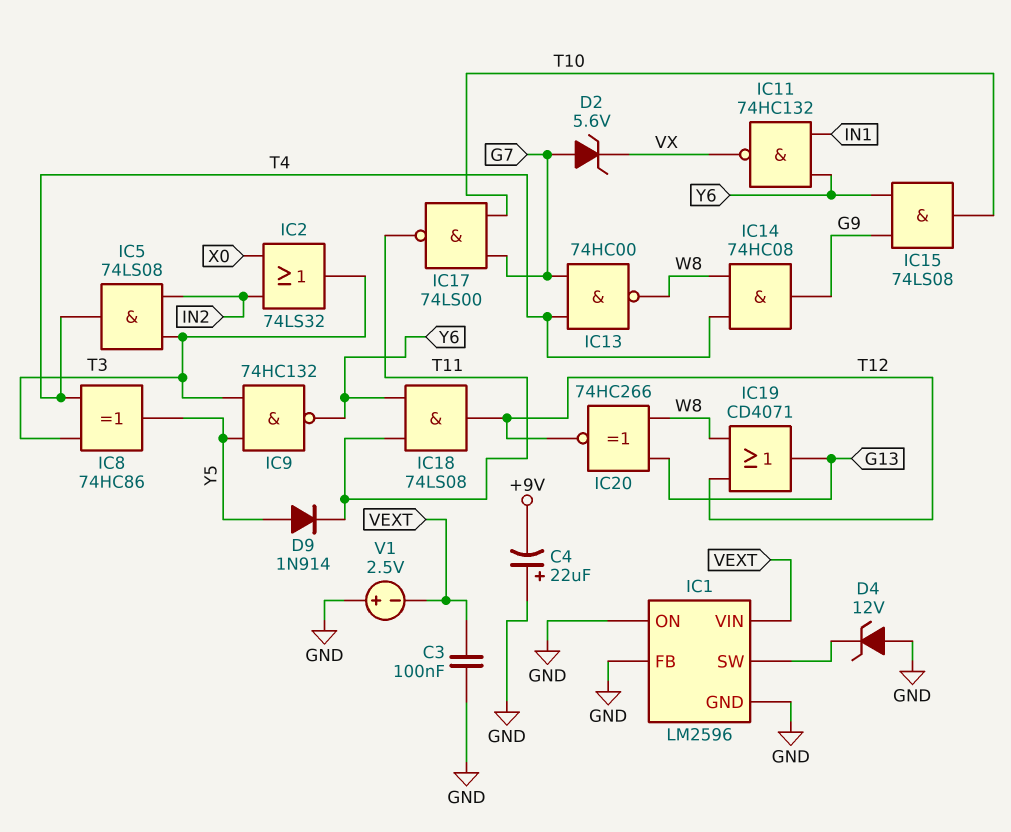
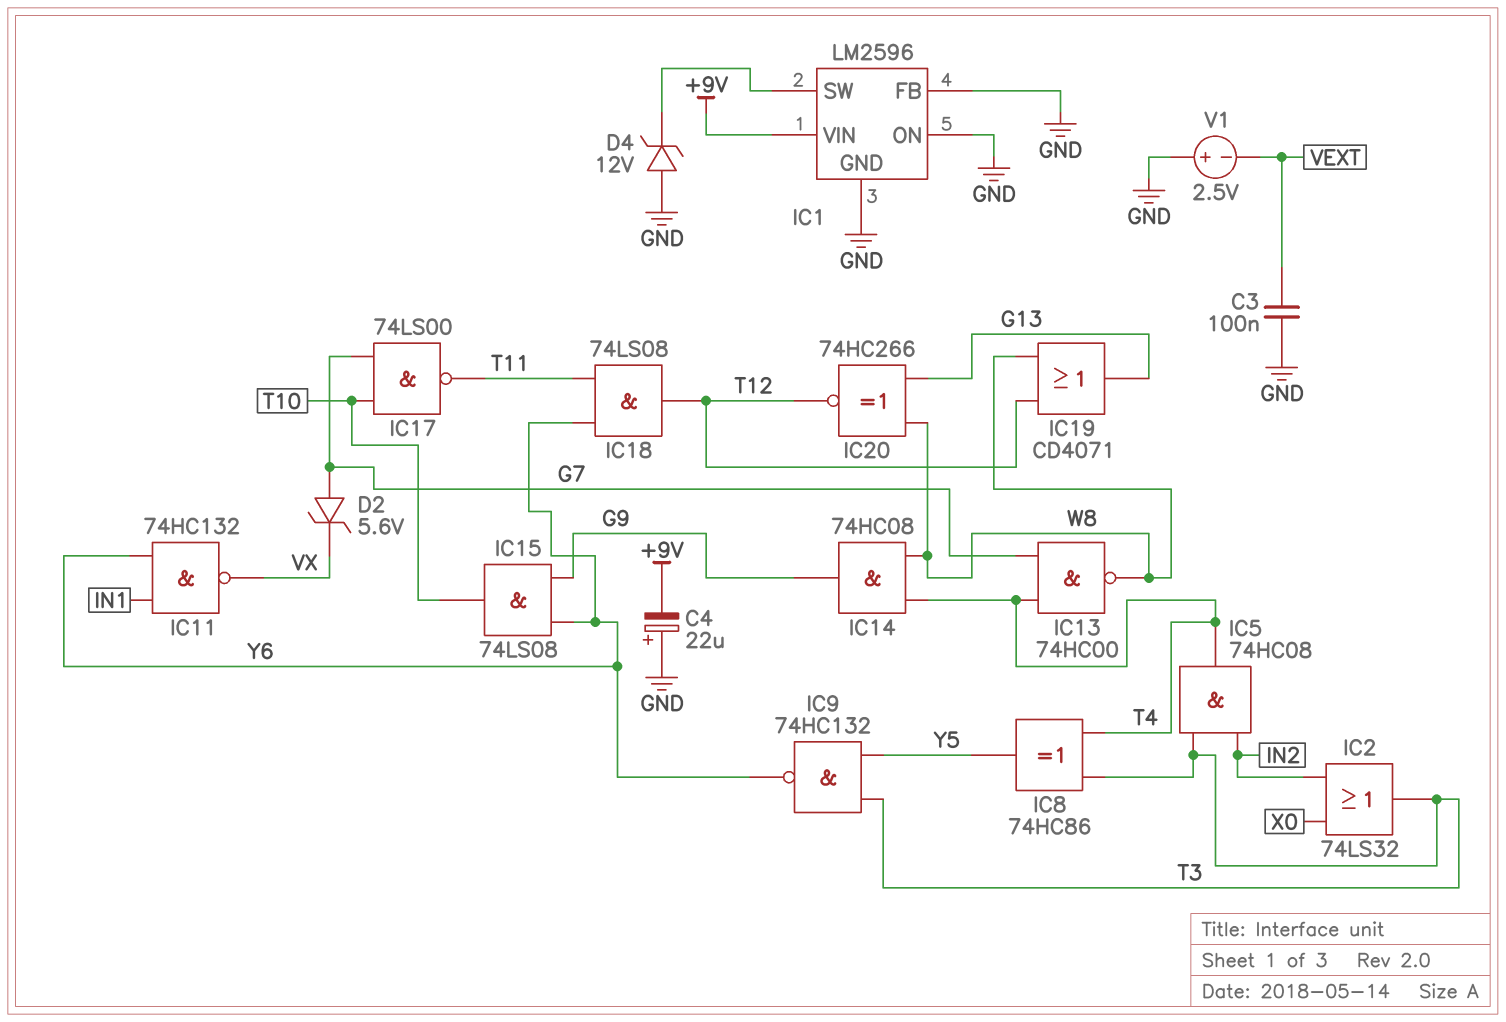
D9: diode 1N914 (A Y5, K T11) -> none
IC1 pin VIN: VEXT -> +9V
IC5: AND 74LS08 (in IN2, in T3, out T4) -> AND 74HC08 (in IN2, in T3, out T4)

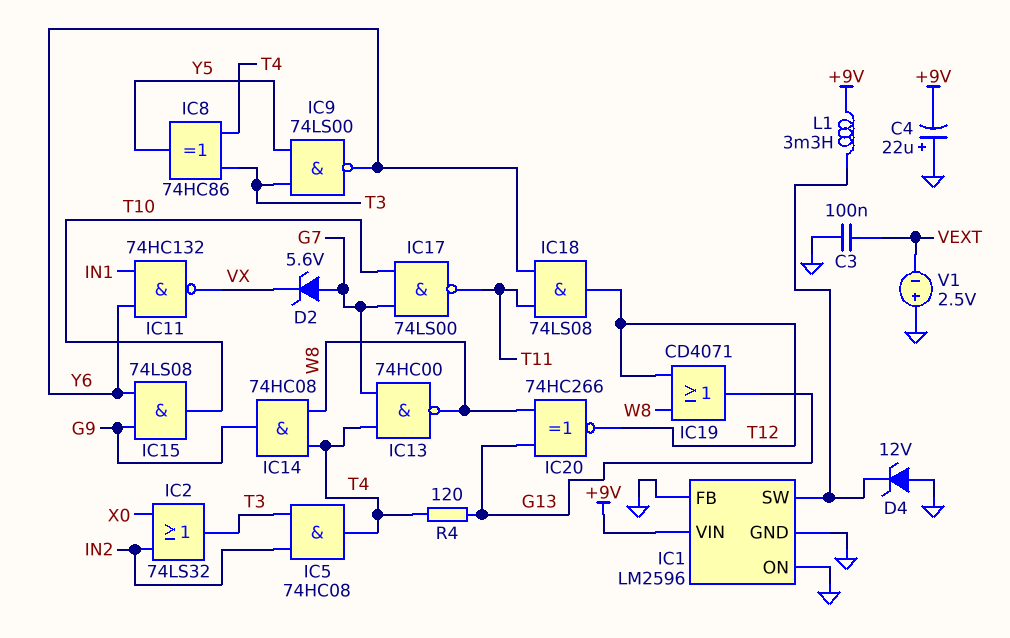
IC9: NAND 74HC132 (in T3, in Y5, out Y6) -> NAND 74LS00 (in T3, in Y5, out Y6)
L1: none -> 3.3mH (+9V, IC1/SW)
R4: none -> 120 (G13, T4)

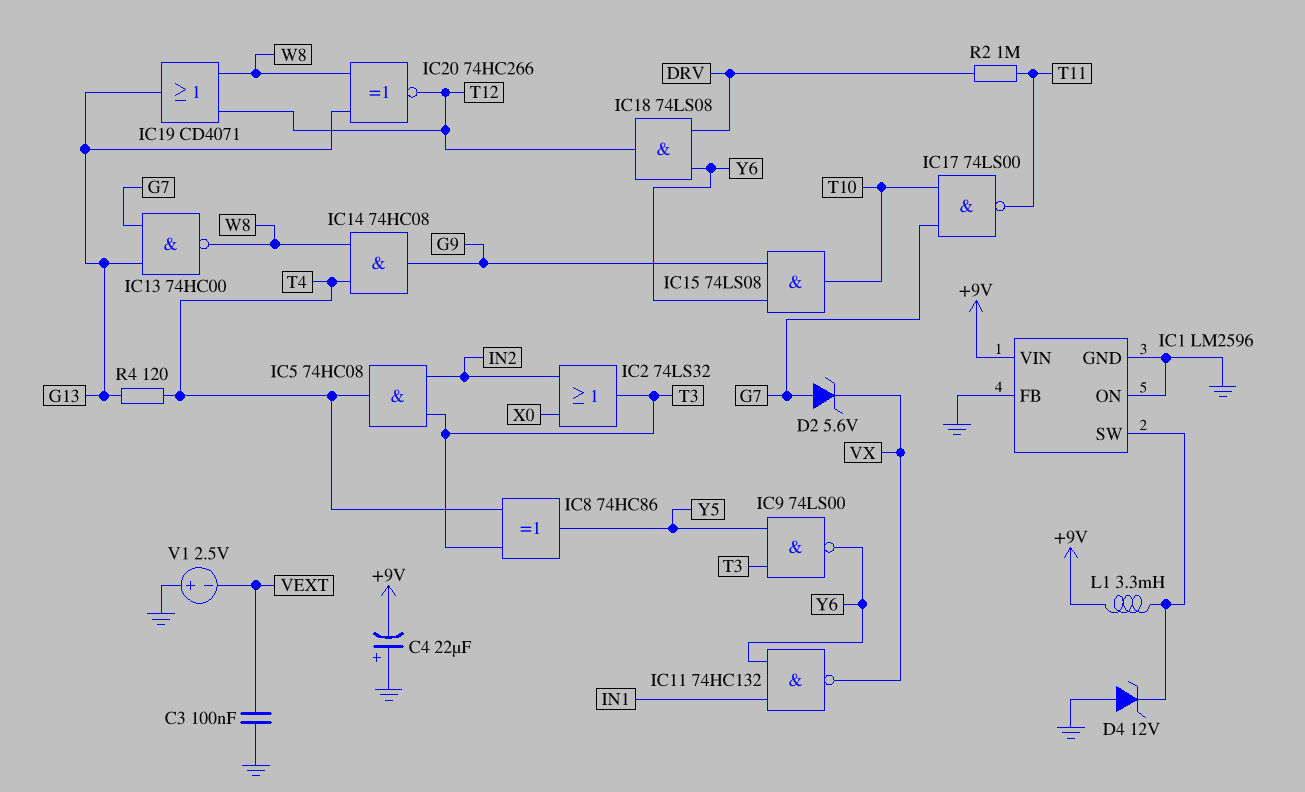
IC13: NAND 74HC00 (in G7, in T4, out W8) -> NAND 74HC00 (in G7, in G13, out W8)
IC18: AND 74LS08 (in T11, in Y6, out T12) -> AND 74LS08 (in DRV, in Y6, out T12)
R2: none -> 1M (DRV, T11)

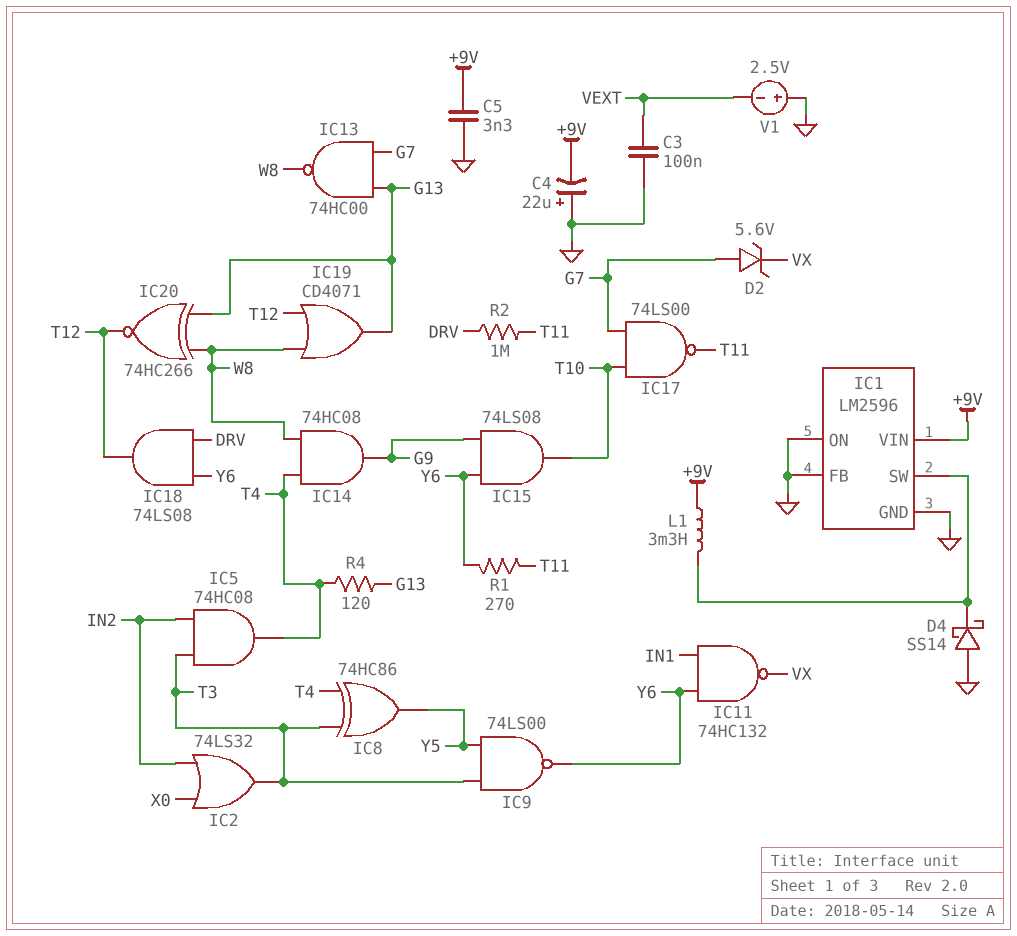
C5: none -> 3.3nF (+9V, GND)
D4: zener 12V (A GND, K IC1/SW) -> schottky SS14 (A GND, K IC1/SW)
R1: none -> 270 (T11, Y6)

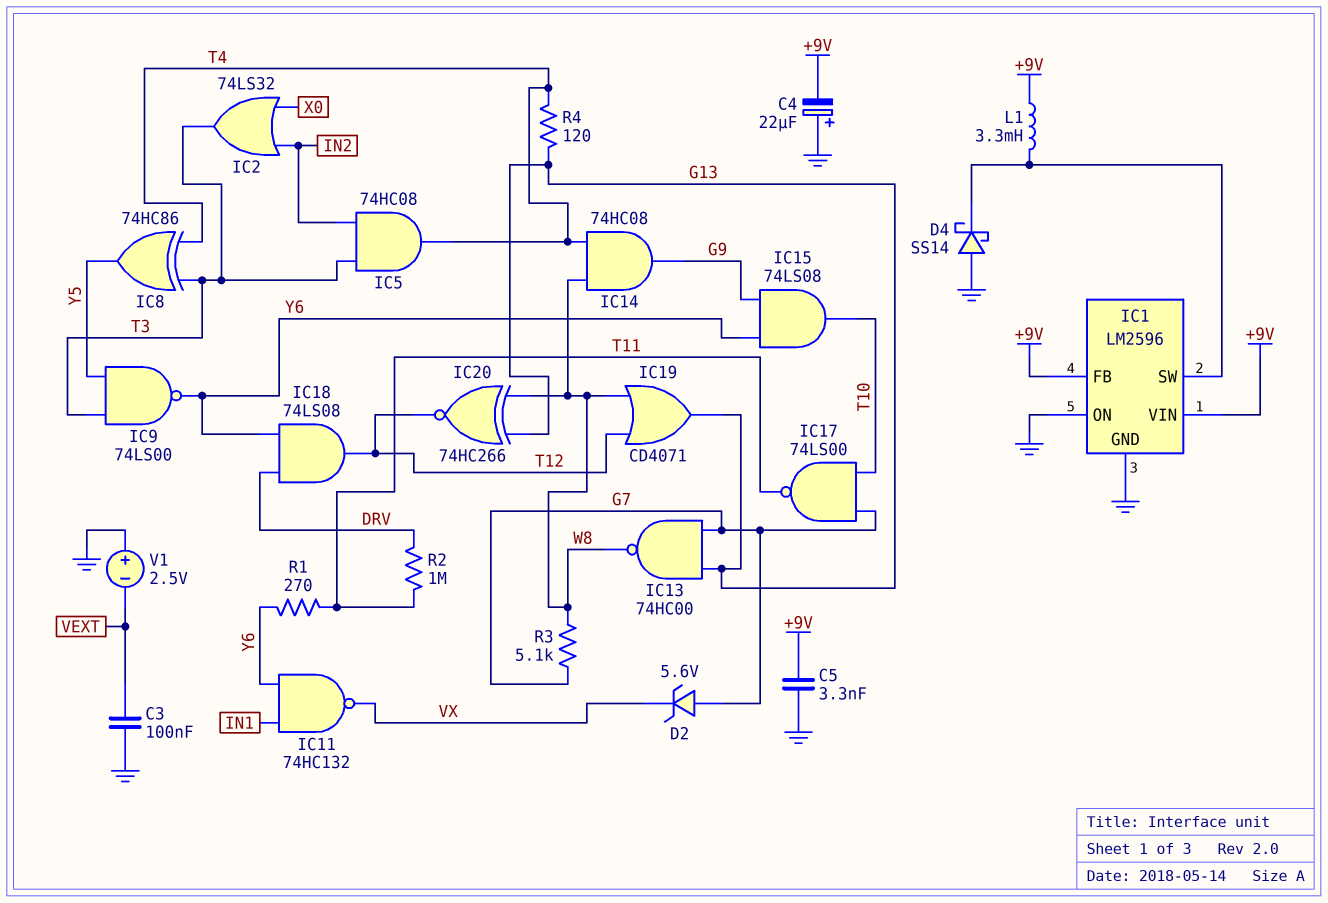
IC1 pin FB: GND -> +9V
R3: none -> 5.1k (G7, W8)

